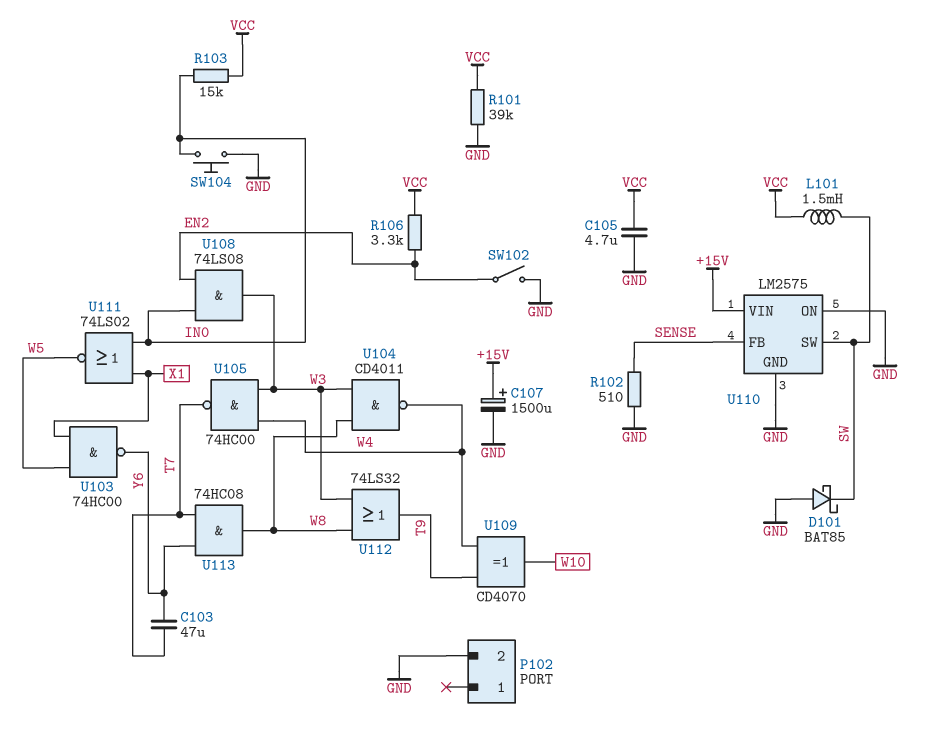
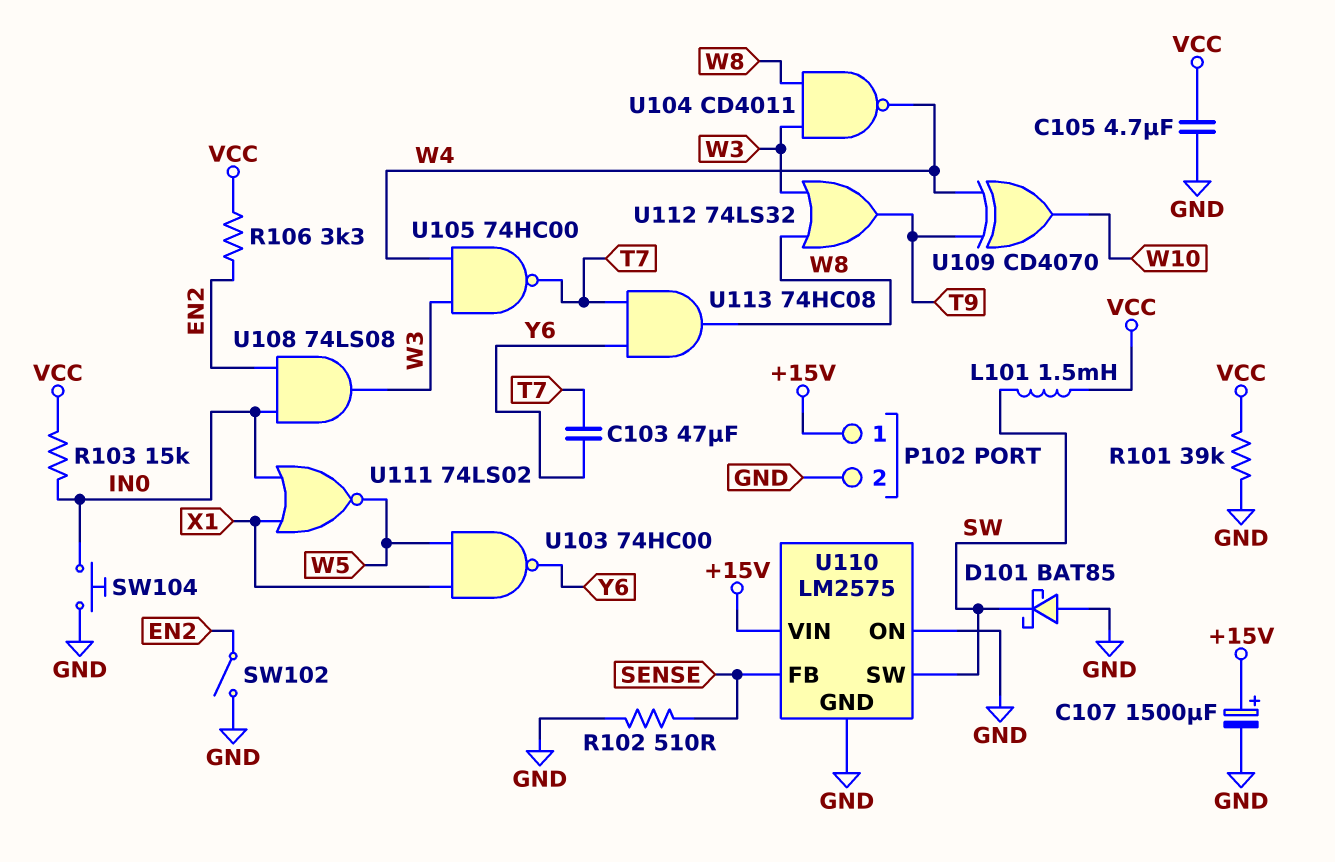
P102 pin 1: none -> +15V

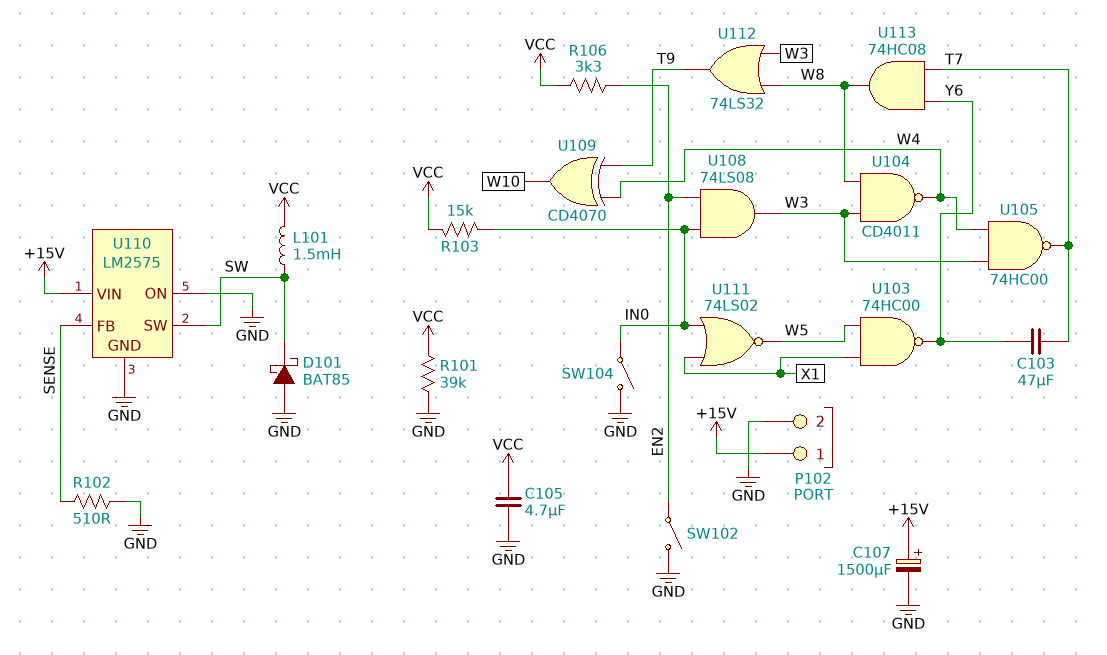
SW104: button (GND, IN0) -> switch (GND, IN0)

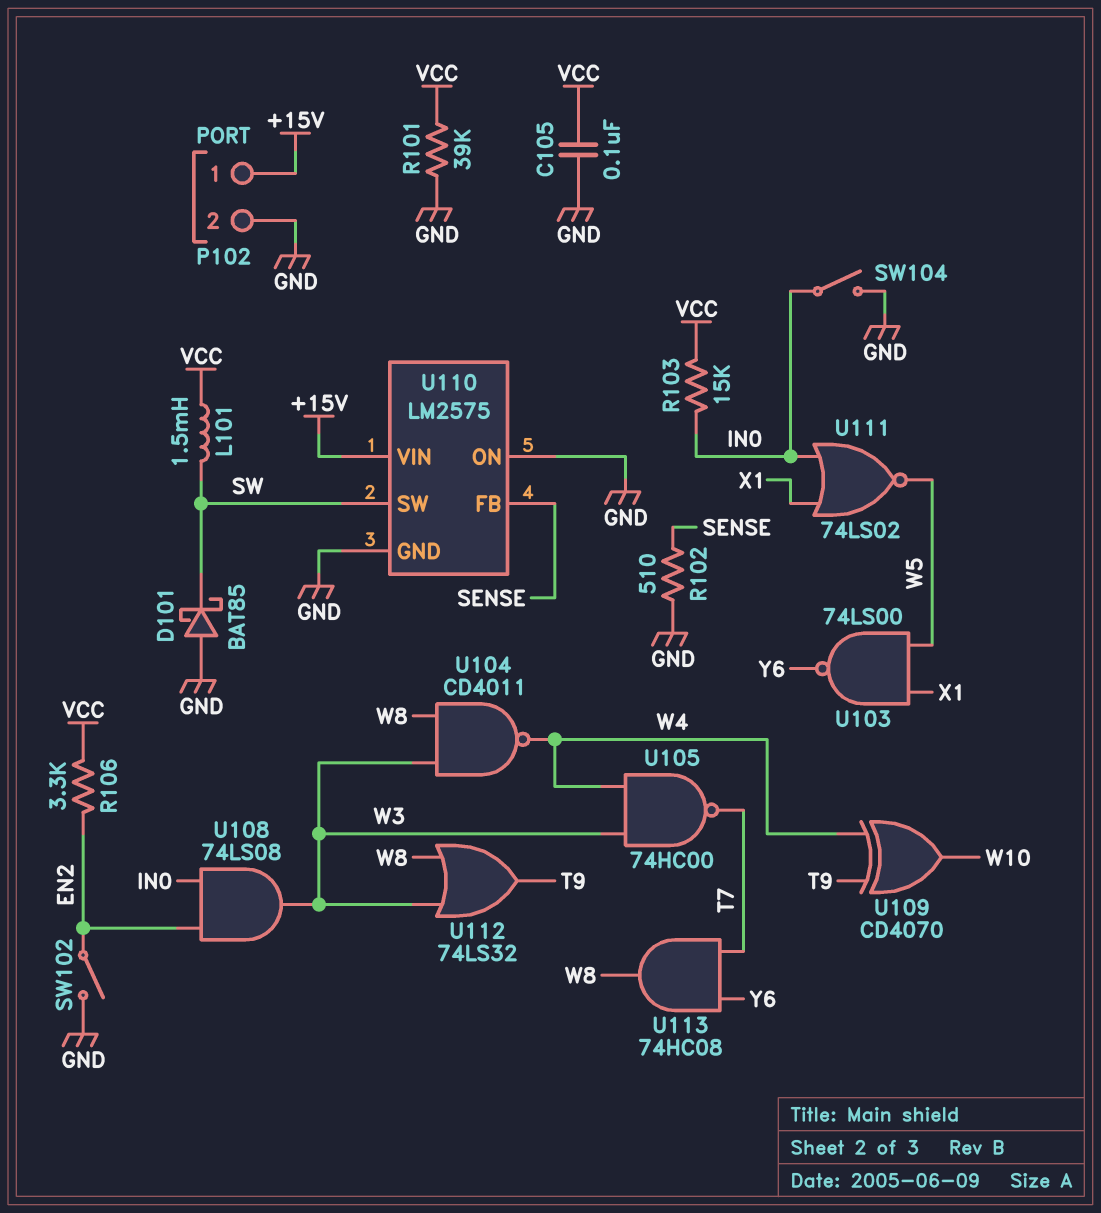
C103: 47uF (T7, Y6) -> none
C105: 4.7uF (GND, VCC) -> 100nF (GND, VCC)
C107: 1500uF (plus +15V, minus GND) -> none
U103: NAND 74HC00 (in W5, in X1, out Y6) -> NAND 74LS00 (in W5, in X1, out Y6)

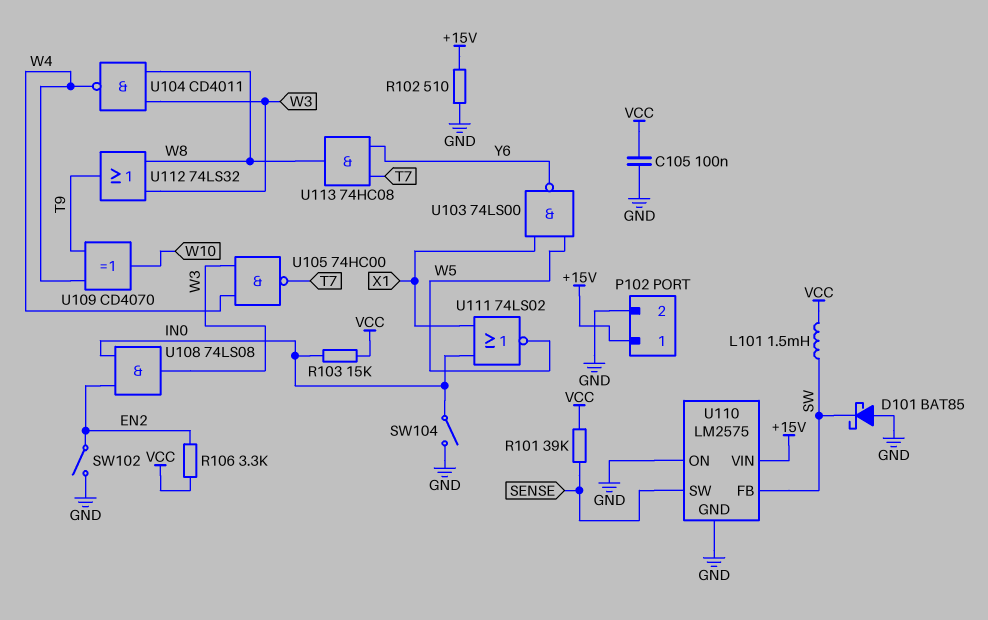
R101: 39k (GND, VCC) -> 39k (SENSE, VCC)
R102: 510 (GND, SENSE) -> 510 (+15V, GND)
U110 pin FB: SENSE -> SW
U110 pin SW: SW -> SENSE

